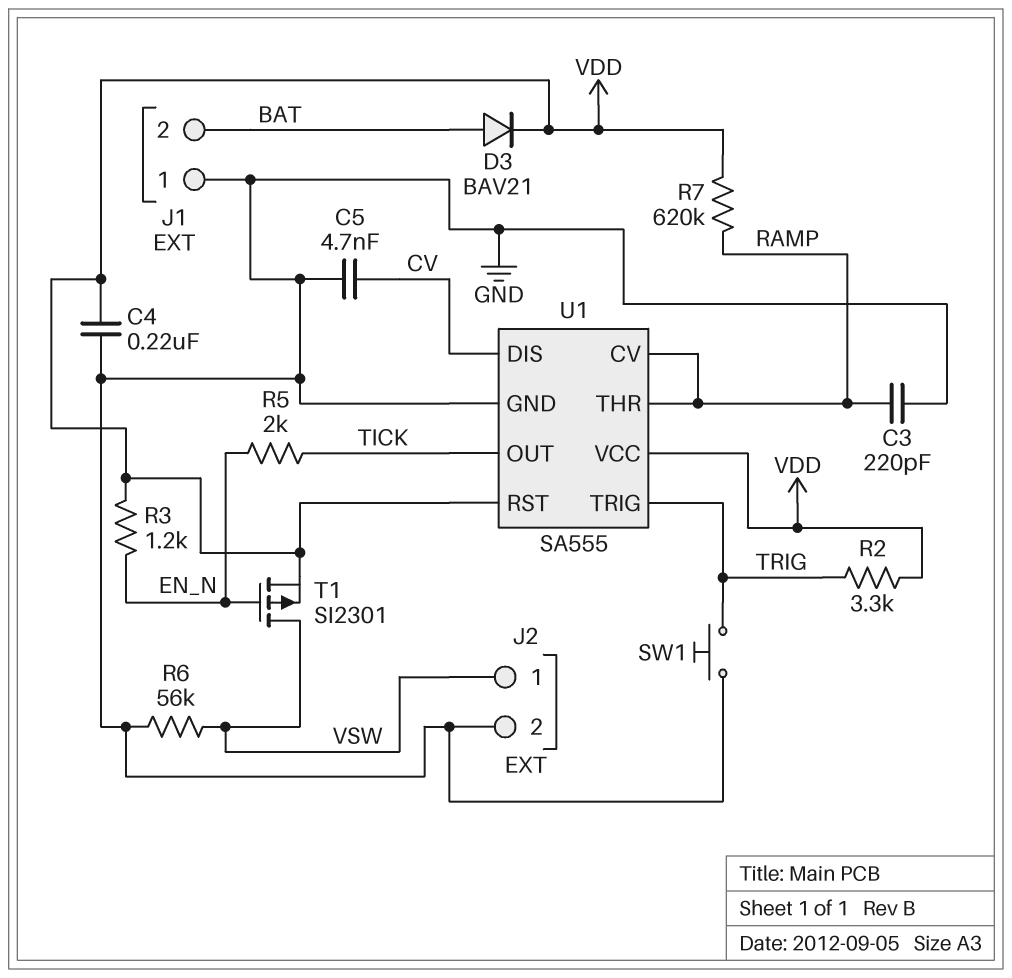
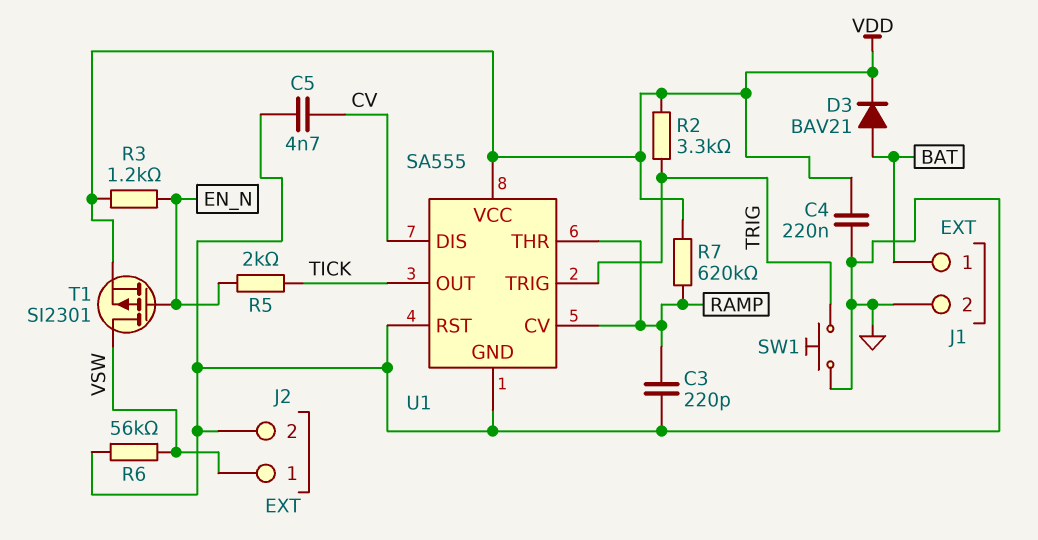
J1 pin 1: GND -> BAT
J1 pin 2: BAT -> GND
U1 pin RST: VDD -> GND

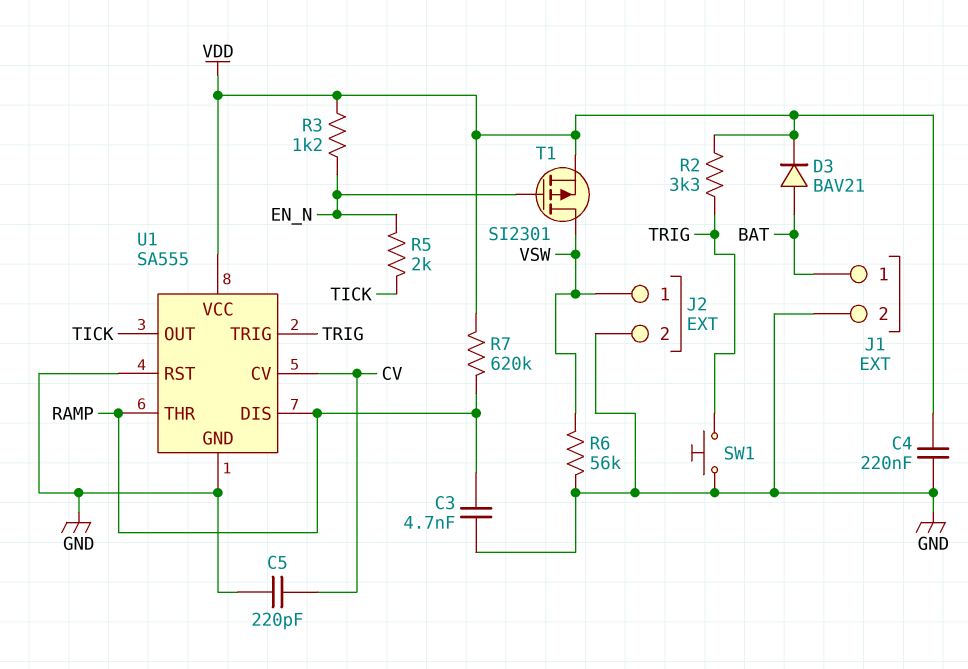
C3: 220pF (GND, RAMP) -> 4.7nF (GND, RAMP)
C5: 4.7nF (CV, GND) -> 220pF (CV, GND)
U1 pin CV: RAMP -> CV
U1 pin DIS: CV -> RAMP

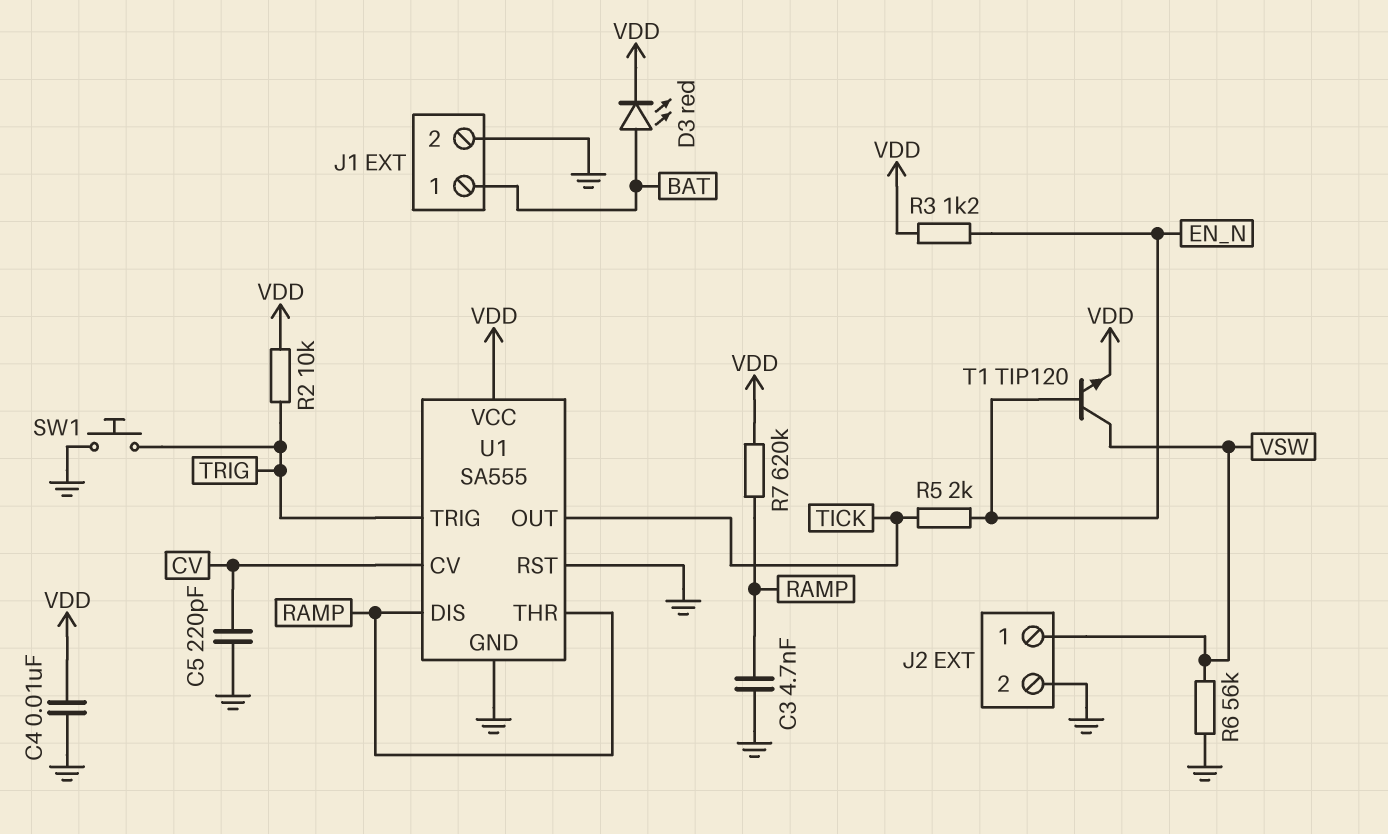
C4: 220nF (GND, VDD) -> 10nF (GND, VDD)
D3: diode BAV21 (A BAT, K VDD) -> LED red (A BAT, K VDD)
R2: 3.3k (TRIG, VDD) -> 10k (TRIG, VDD)
T1: PMOS SI2301 (G EN_N, D VSW, S VDD) -> NPN TIP120 (B EN_N, C VSW, E VDD)

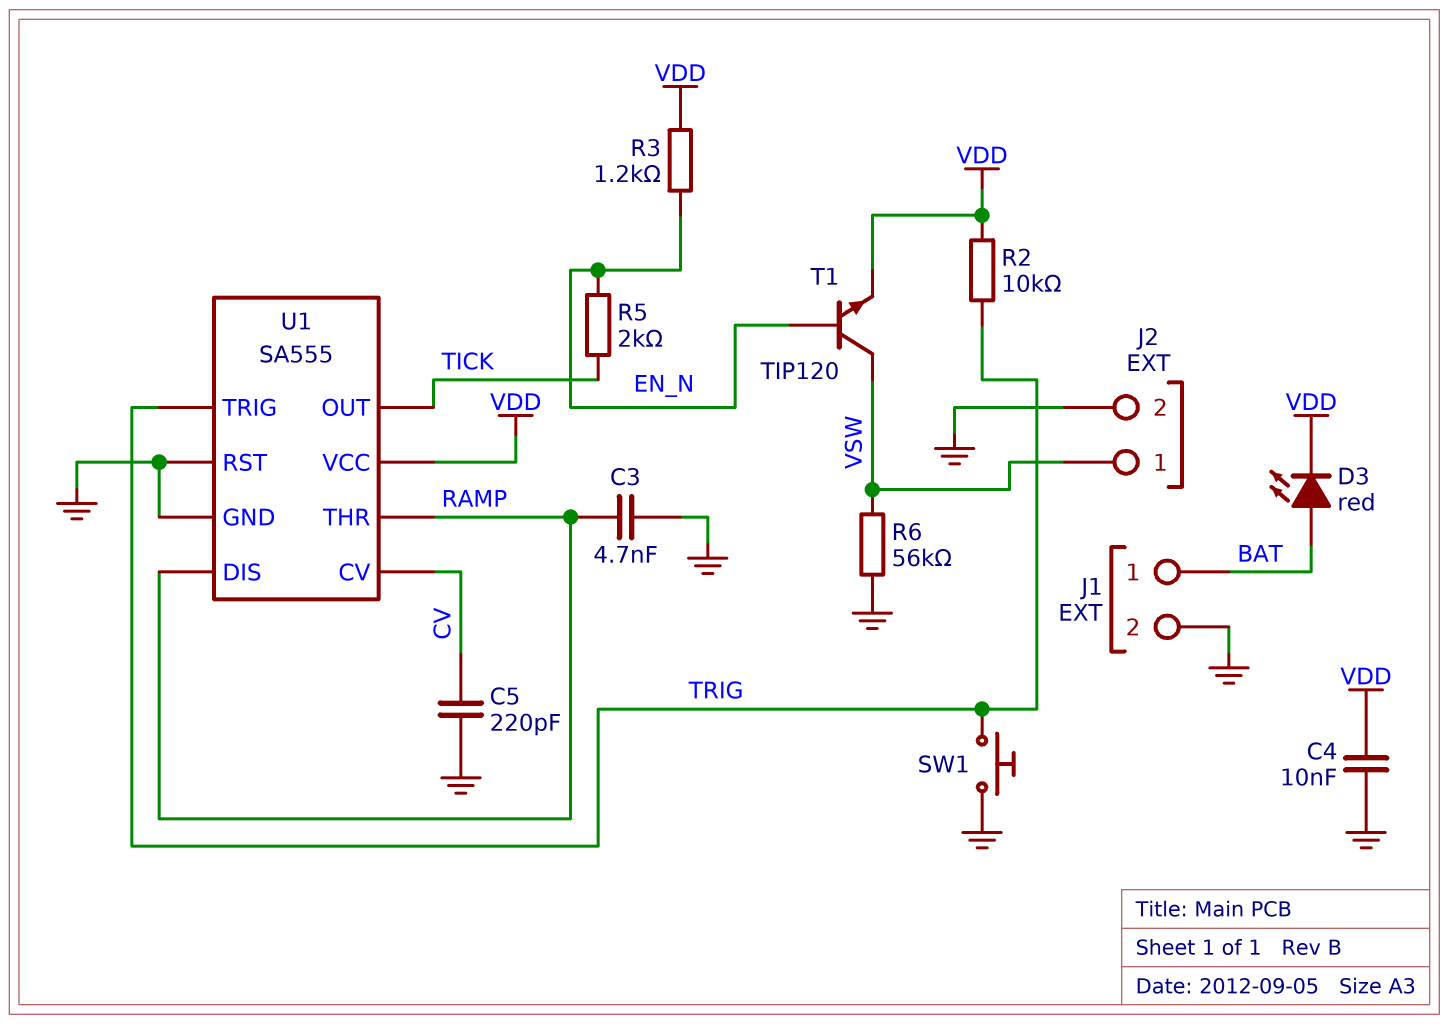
R7: 620k (RAMP, VDD) -> none

